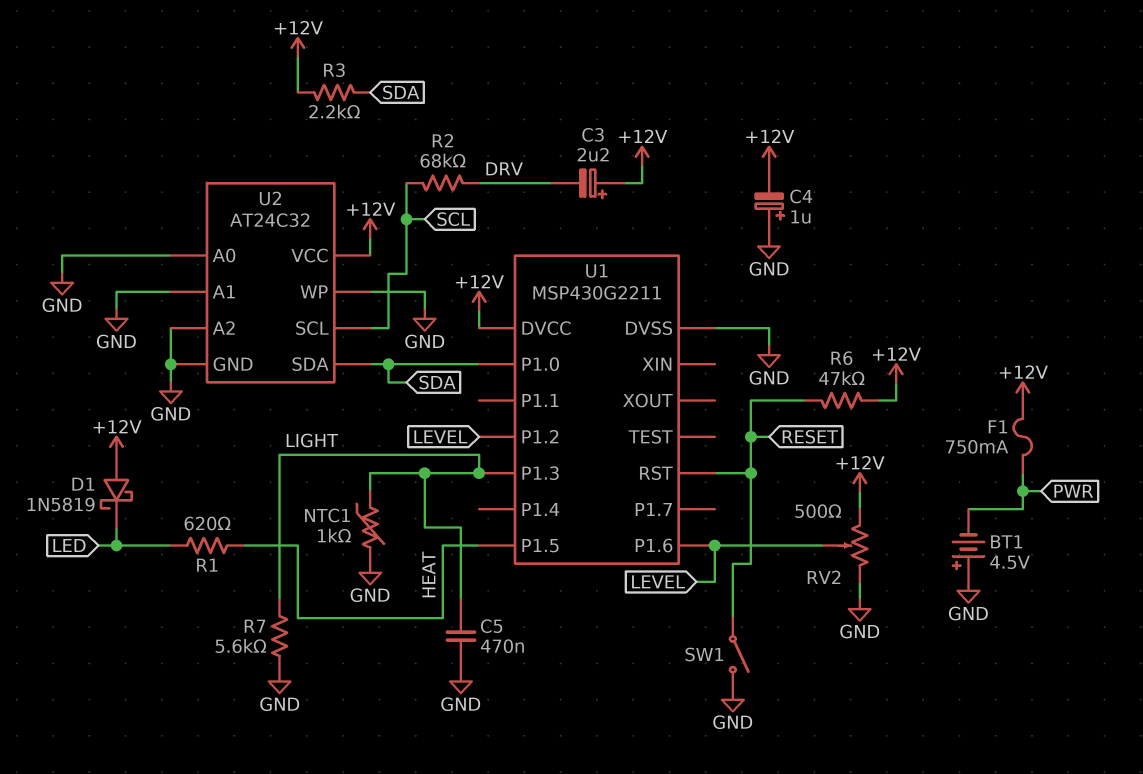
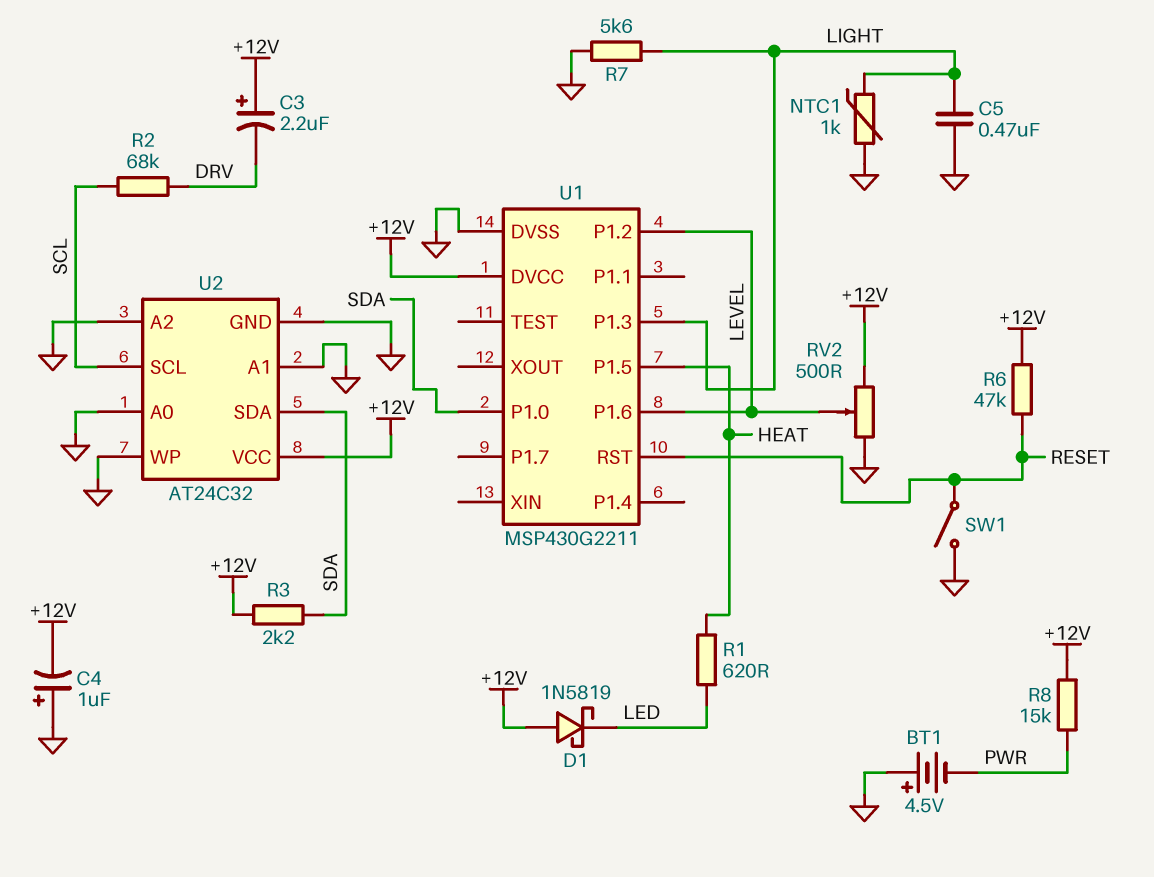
F1: 750mA (+12V, PWR) -> none
R8: none -> 15k (+12V, PWR)

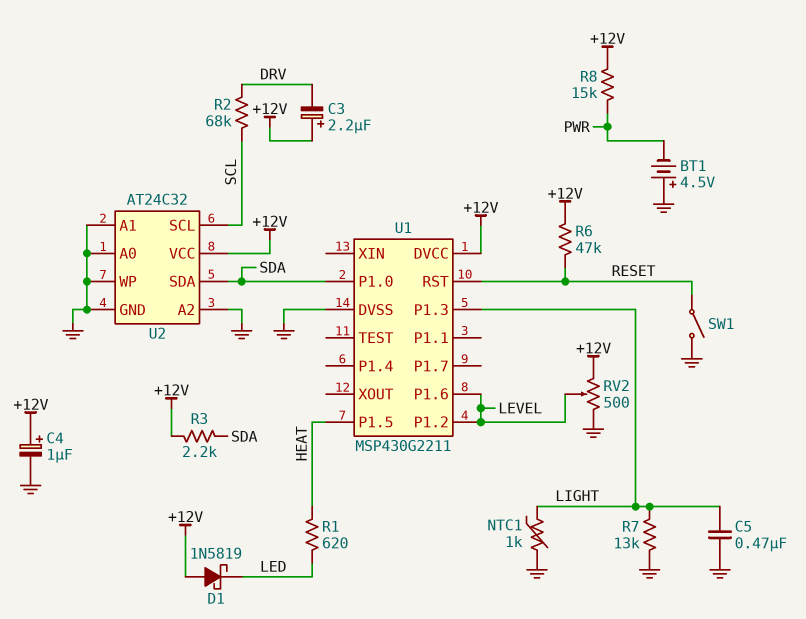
C4: 1uF (plus GND, minus +12V) -> 1uF (plus +12V, minus GND)
R7: 5.6k (GND, LIGHT) -> 13k (GND, LIGHT)

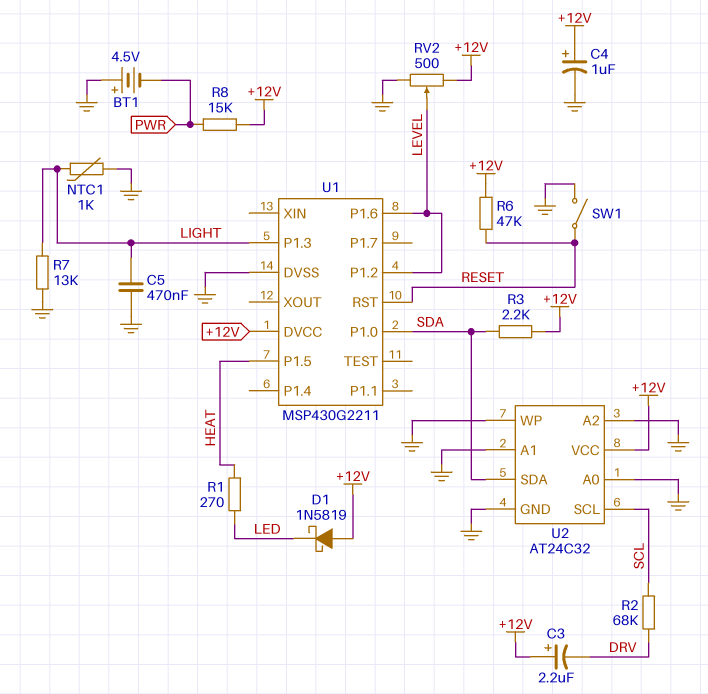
R1: 620 (HEAT, LED) -> 270 (HEAT, LED)

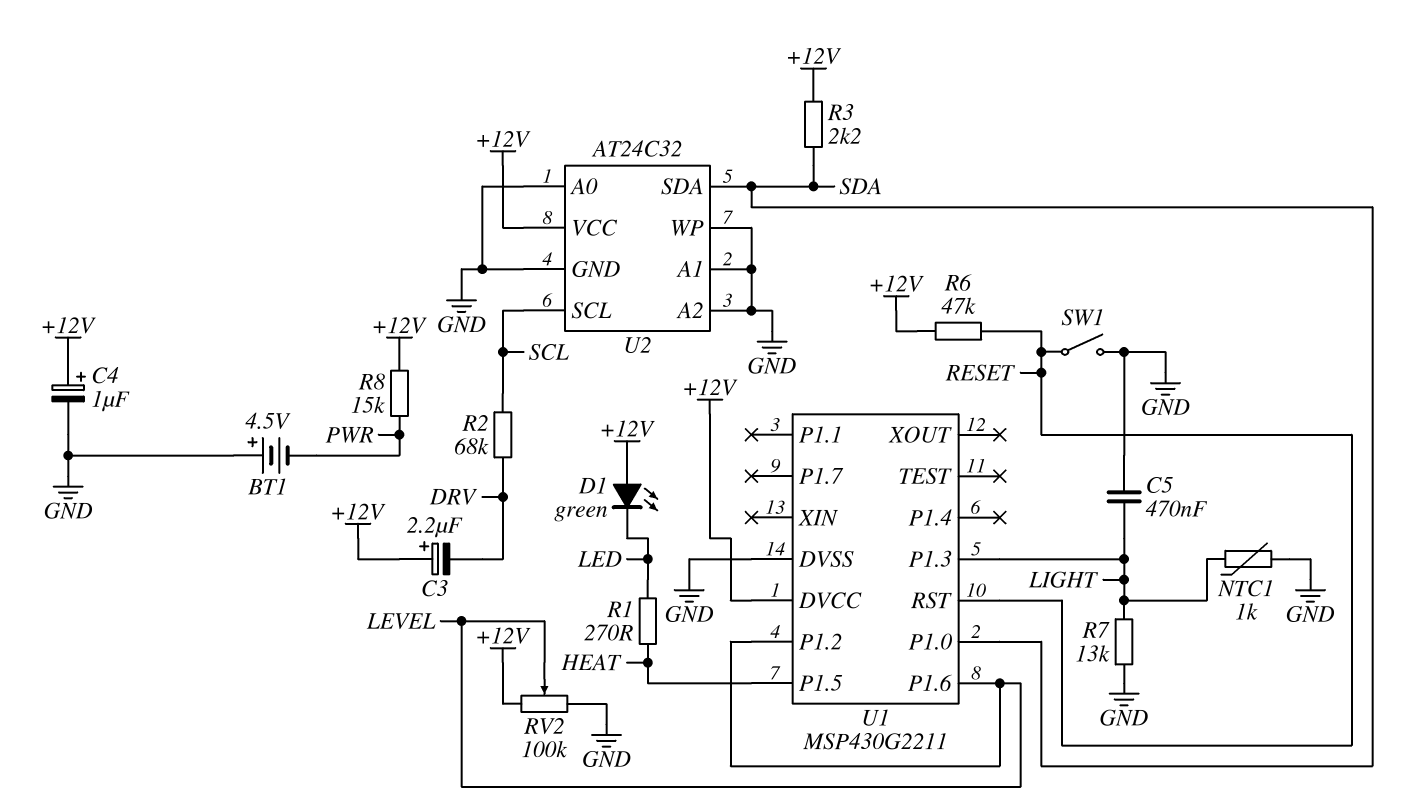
D1: schottky 1N5819 (A +12V, K LED) -> LED green (A +12V, K LED)
RV2: 500 (+12V, GND, wiper LEVEL) -> 100k (+12V, GND, wiper LEVEL)

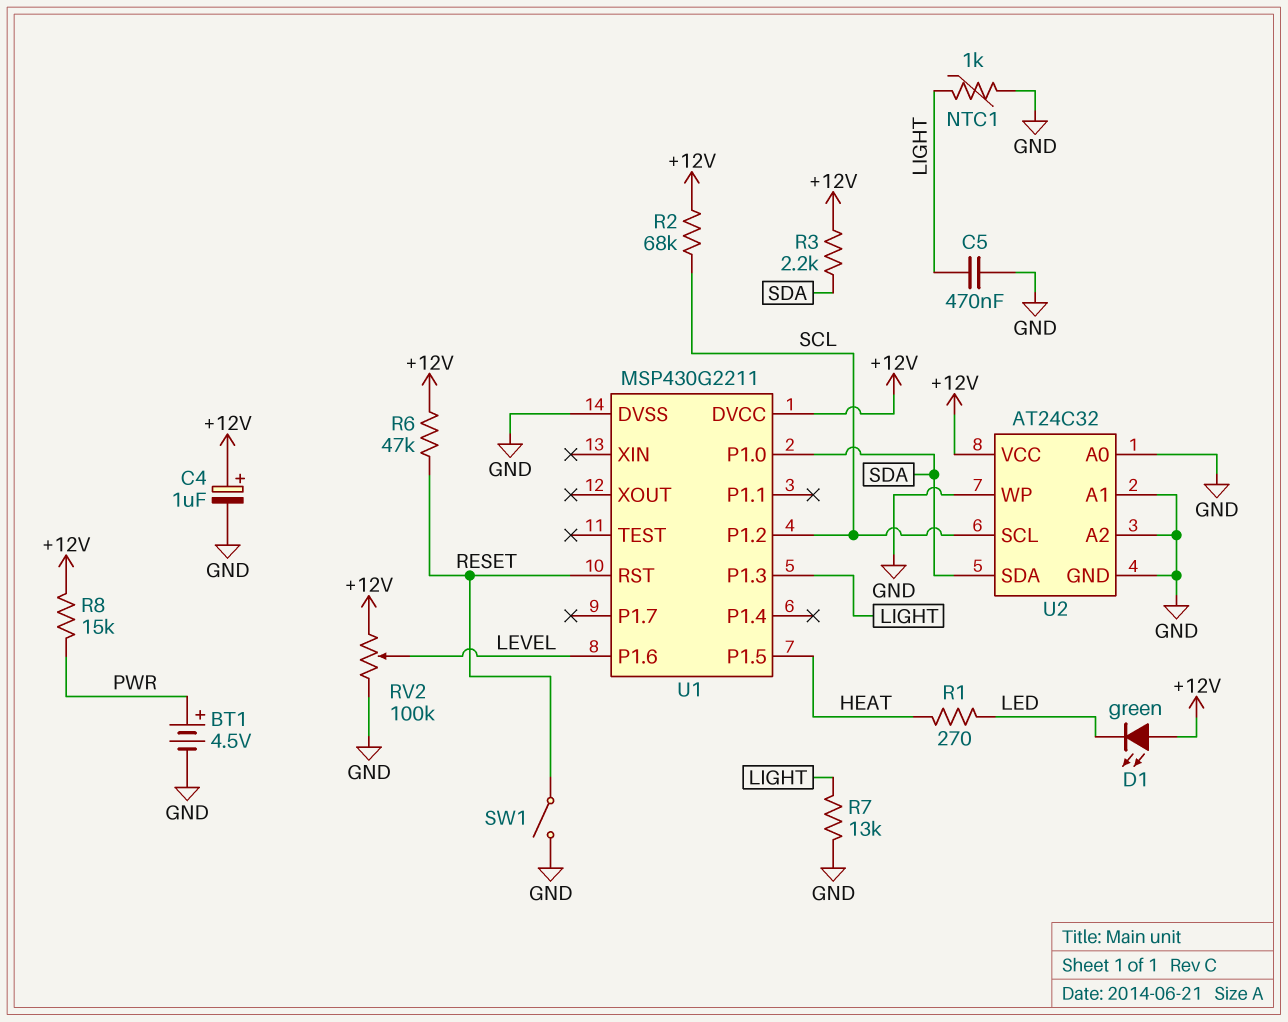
BT1: 4.5V (plus GND, minus PWR) -> 4.5V (plus PWR, minus GND)
C3: 2.2uF (plus +12V, minus DRV) -> none
R2: 68k (DRV, SCL) -> 68k (+12V, SCL)
U1 pin P1.2: LEVEL -> SCL

